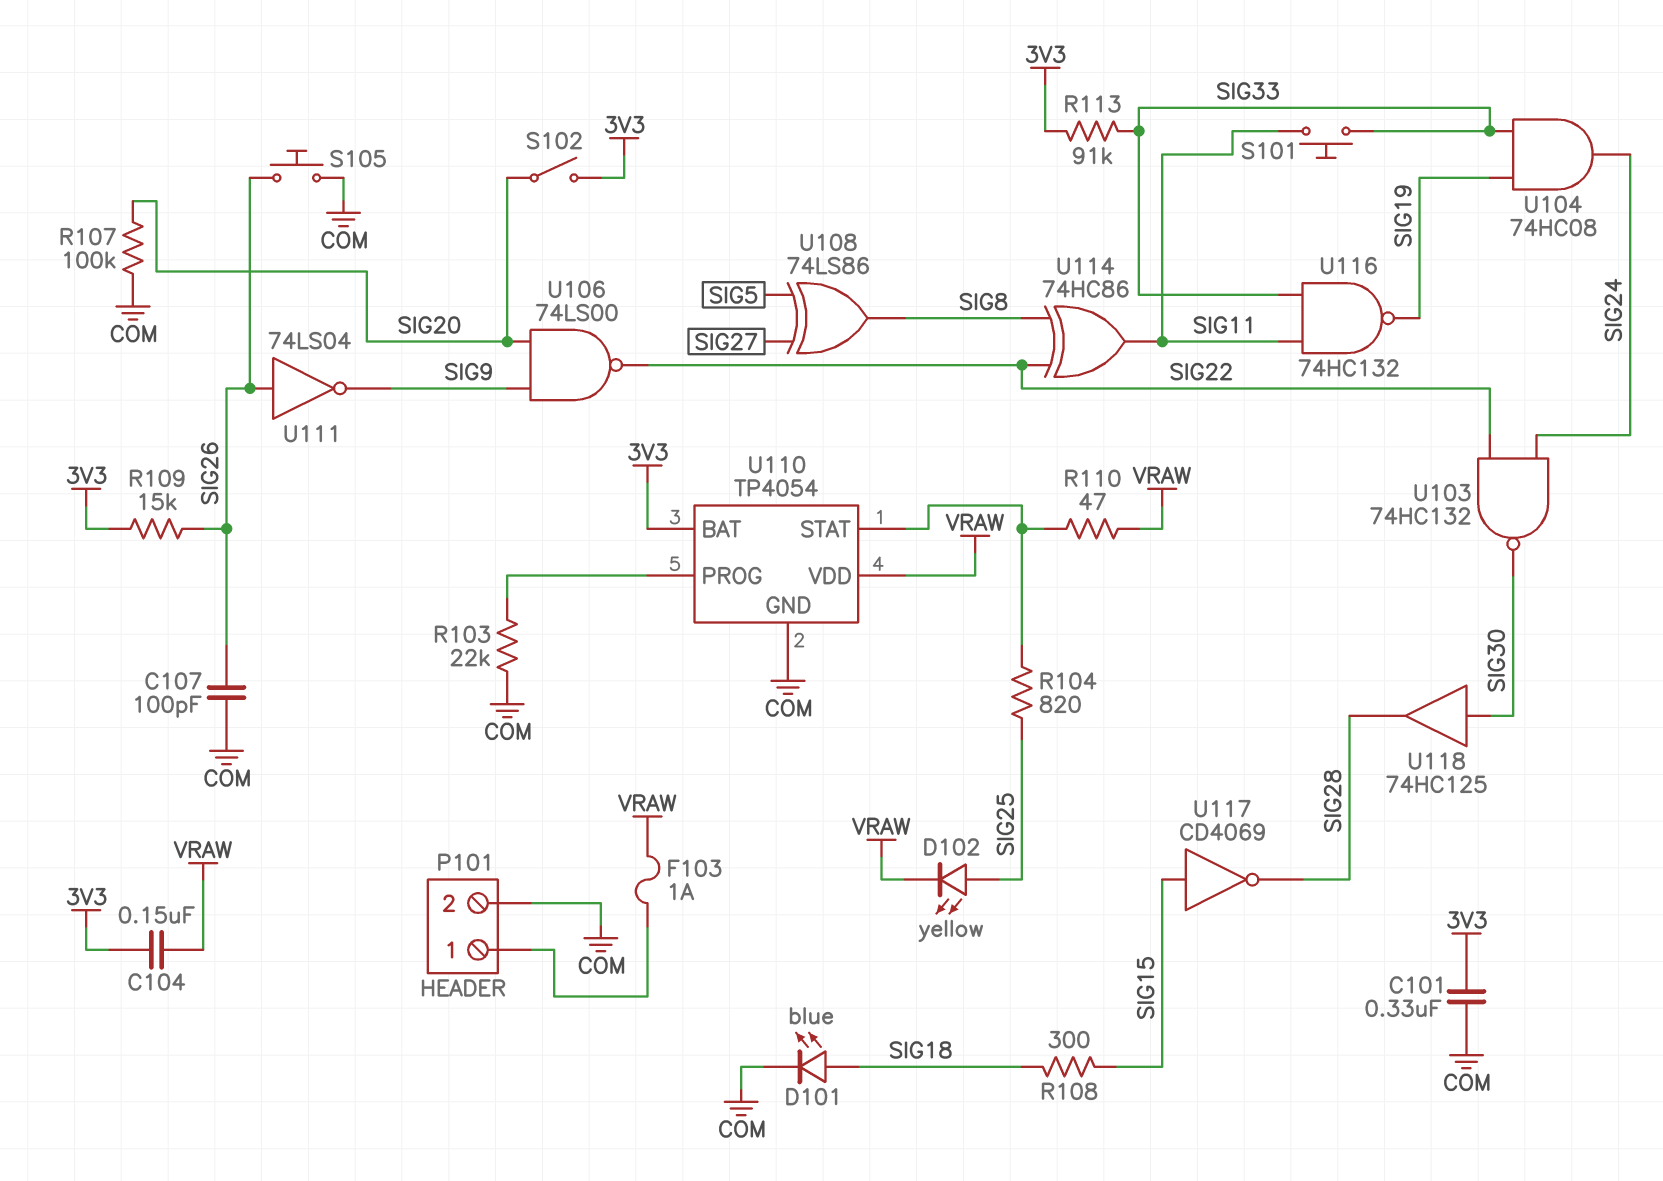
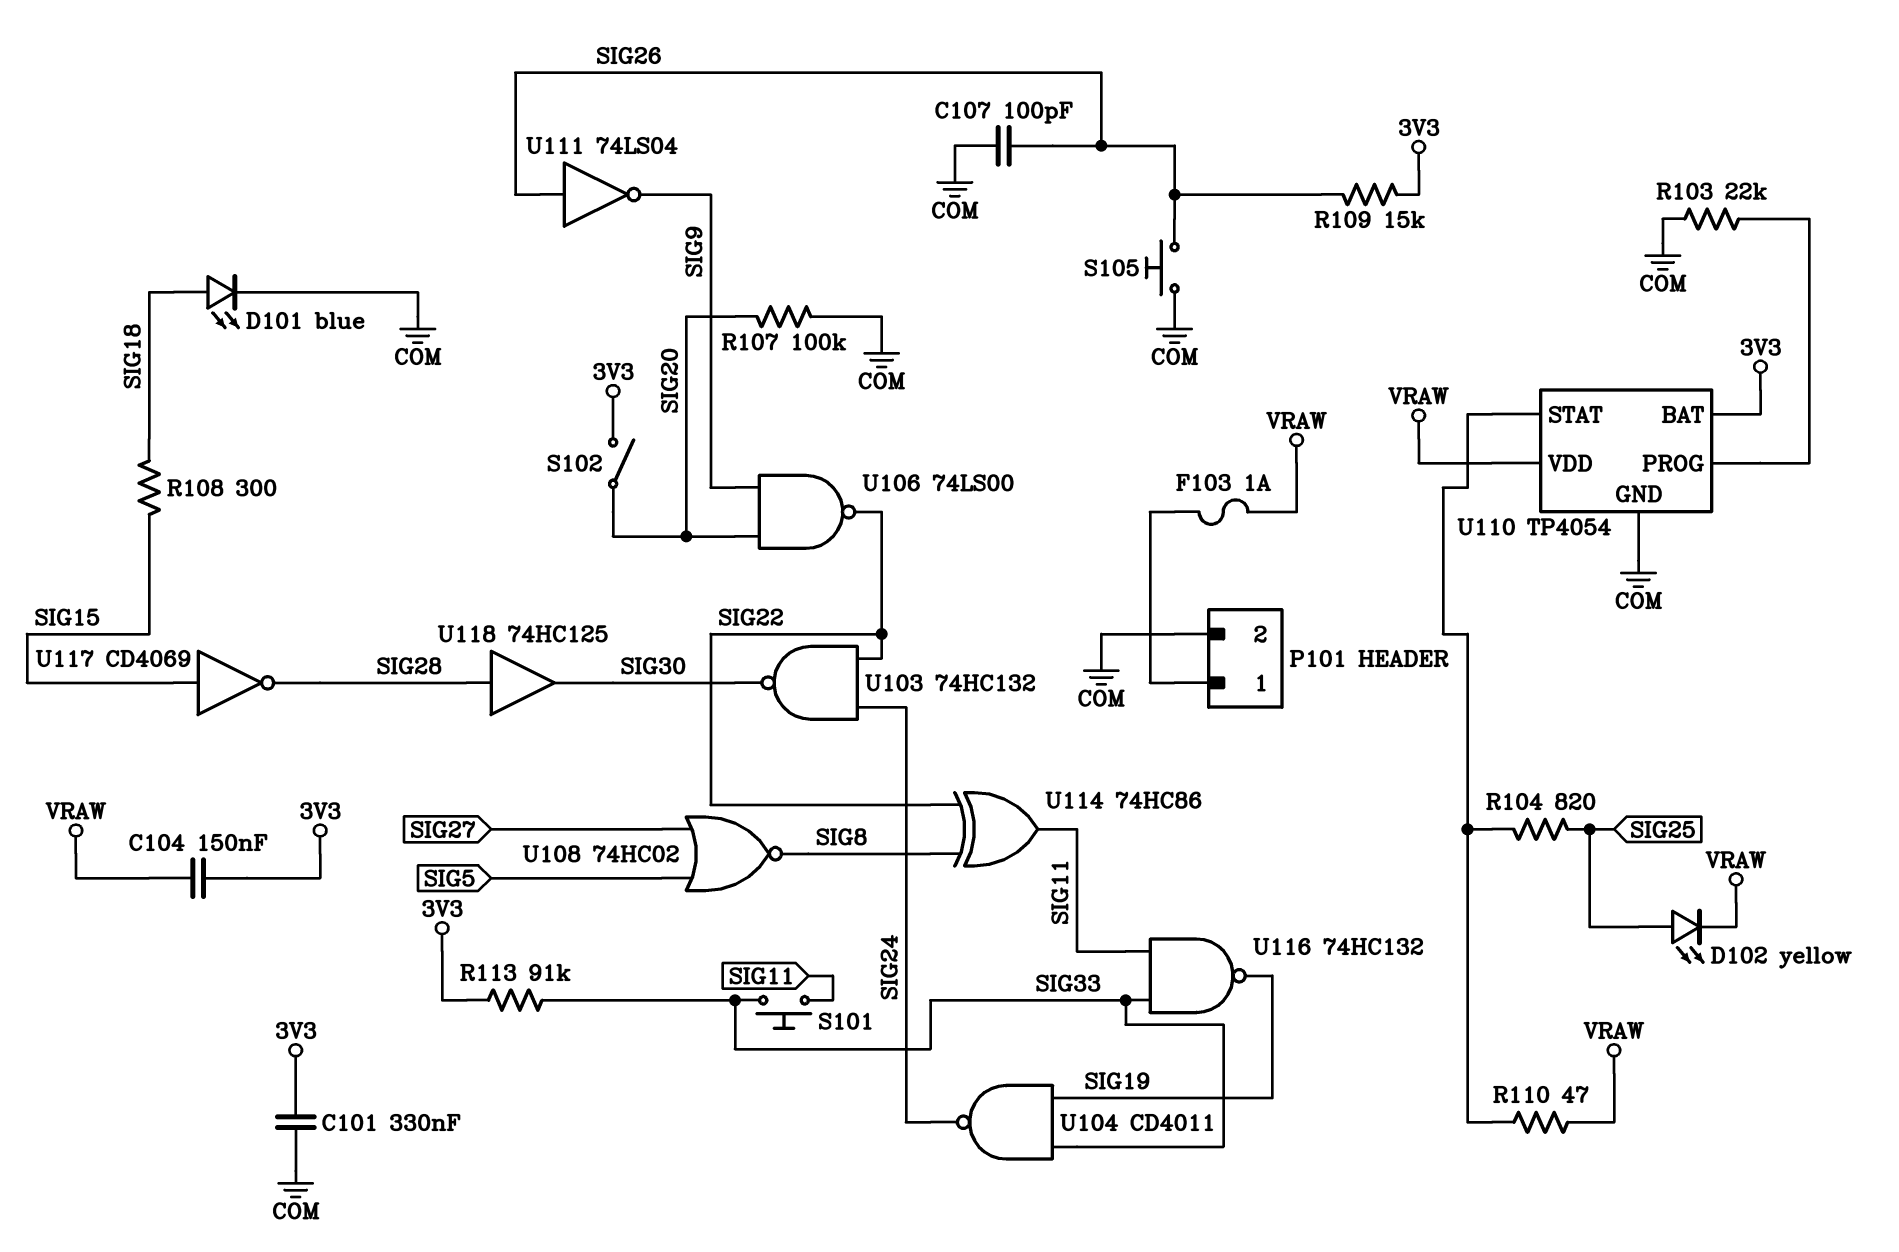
U104: AND 74HC08 (in SIG19, in SIG33, out SIG24) -> NAND CD4011 (in SIG19, in SIG33, out SIG24)
U108: XOR 74LS86 (in SIG5, in SIG27, out SIG8) -> NOR 74HC02 (in SIG5, in SIG27, out SIG8)
U118: buffer 74HC125 (in SIG30, out SIG28) -> buffer 74HC125 (in SIG28, out SIG30)

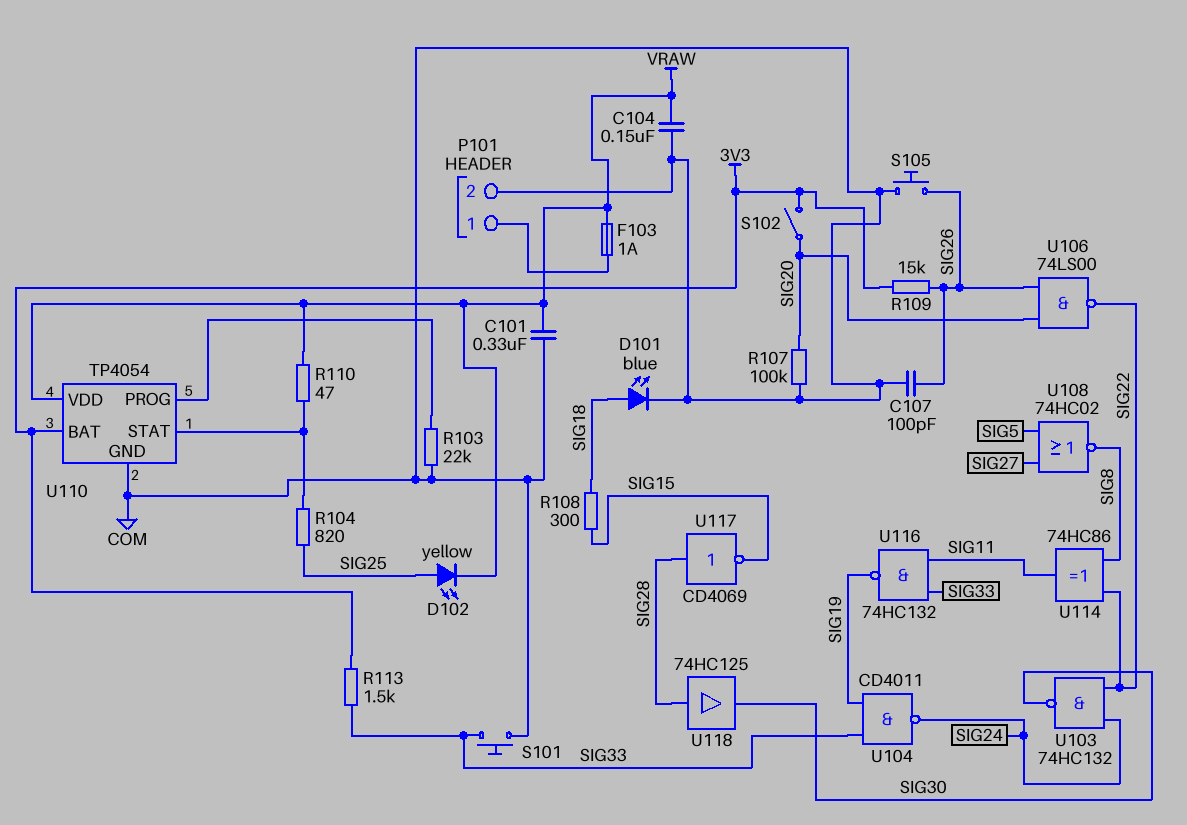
C101: 330nF (3V3, COM) -> 330nF (COM, VRAW)
C104: 150nF (3V3, VRAW) -> 150nF (COM, VRAW)
R113: 91k (3V3, SIG33) -> 1.5k (3V3, SIG33)
S101: button (SIG11, SIG33) -> button (COM, SIG33)
U106: NAND 74LS00 (in SIG9, in SIG20, out SIG22) -> NAND 74LS00 (in SIG20, in SIG26, out SIG22)
U111: NOT 74LS04 (in SIG26, out SIG9) -> none
U117: NOT CD4069 (in SIG15, out SIG28) -> NOT CD4069 (in SIG28, out SIG15)

